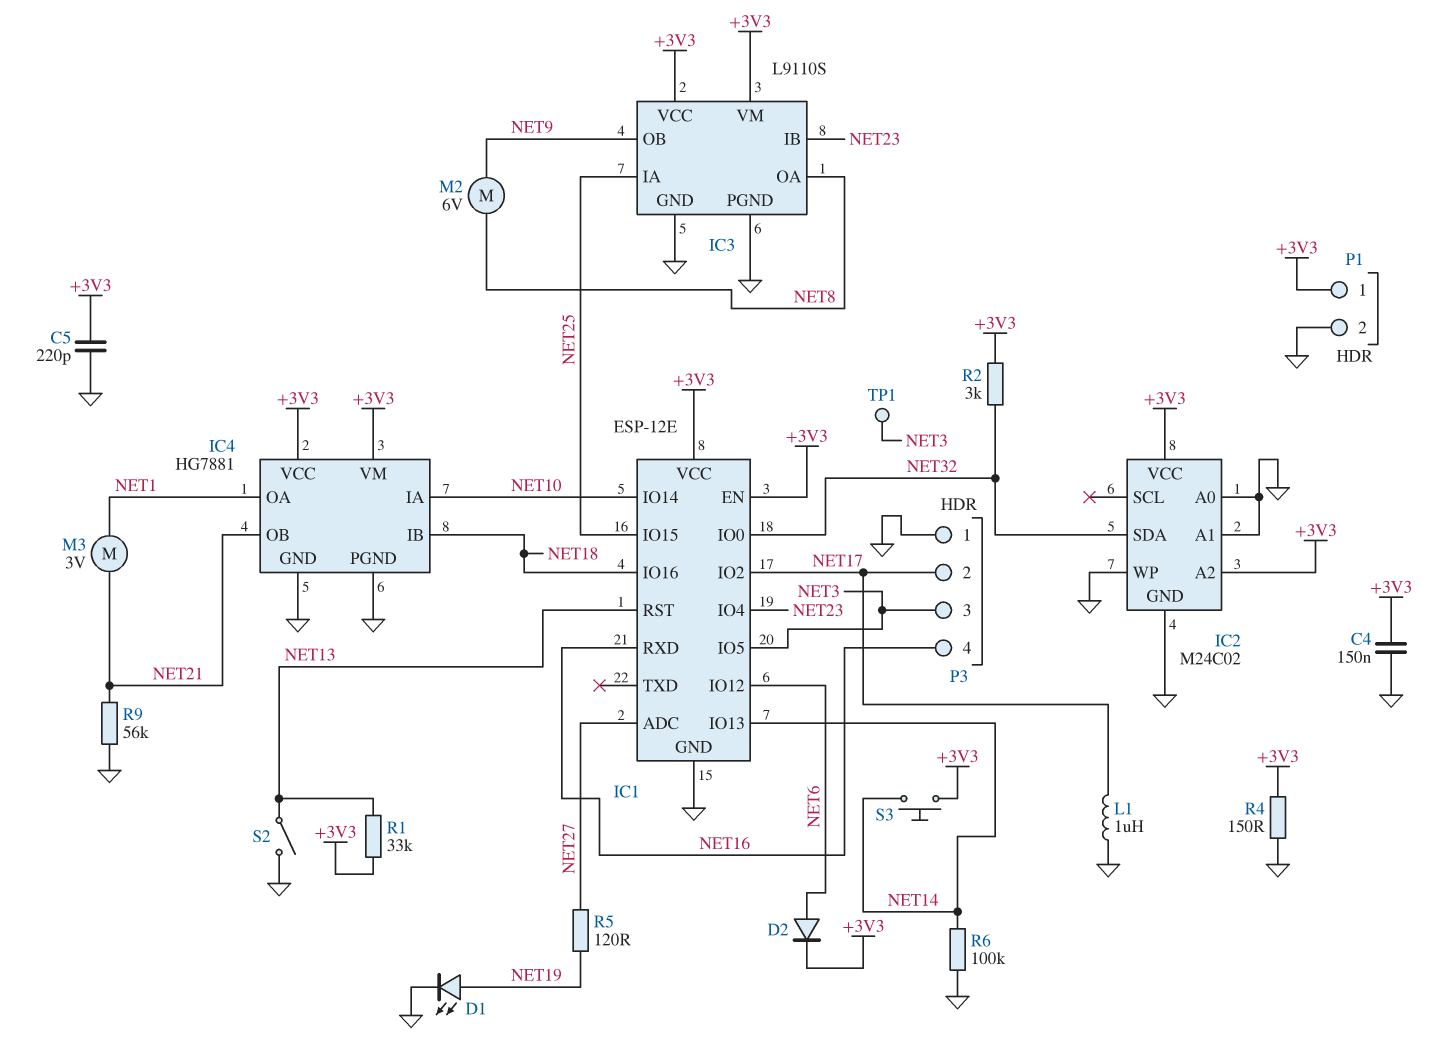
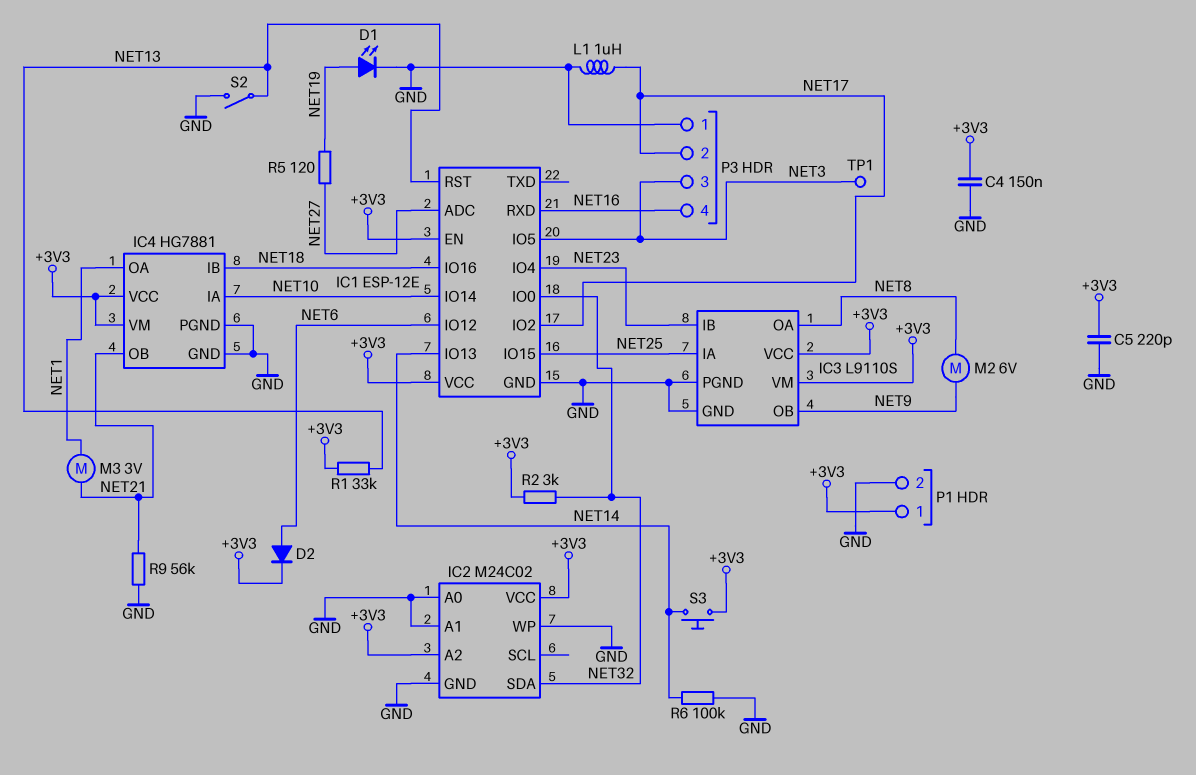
R4: 150 (+3V3, GND) -> none

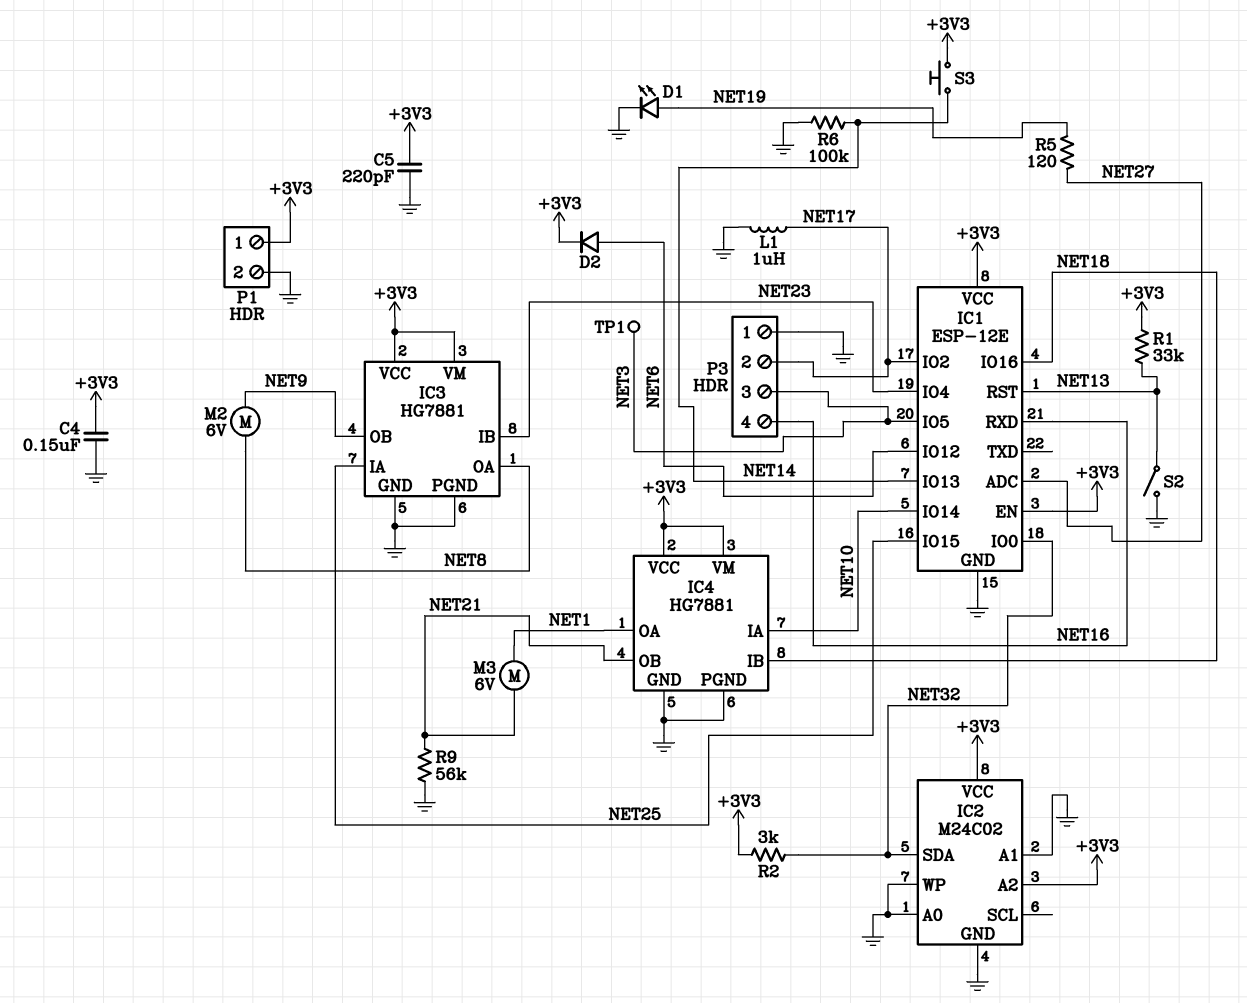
IC3: L9110S -> HG7881
M3: motor 3V (NET1, NET21) -> motor 6V (NET1, NET21)

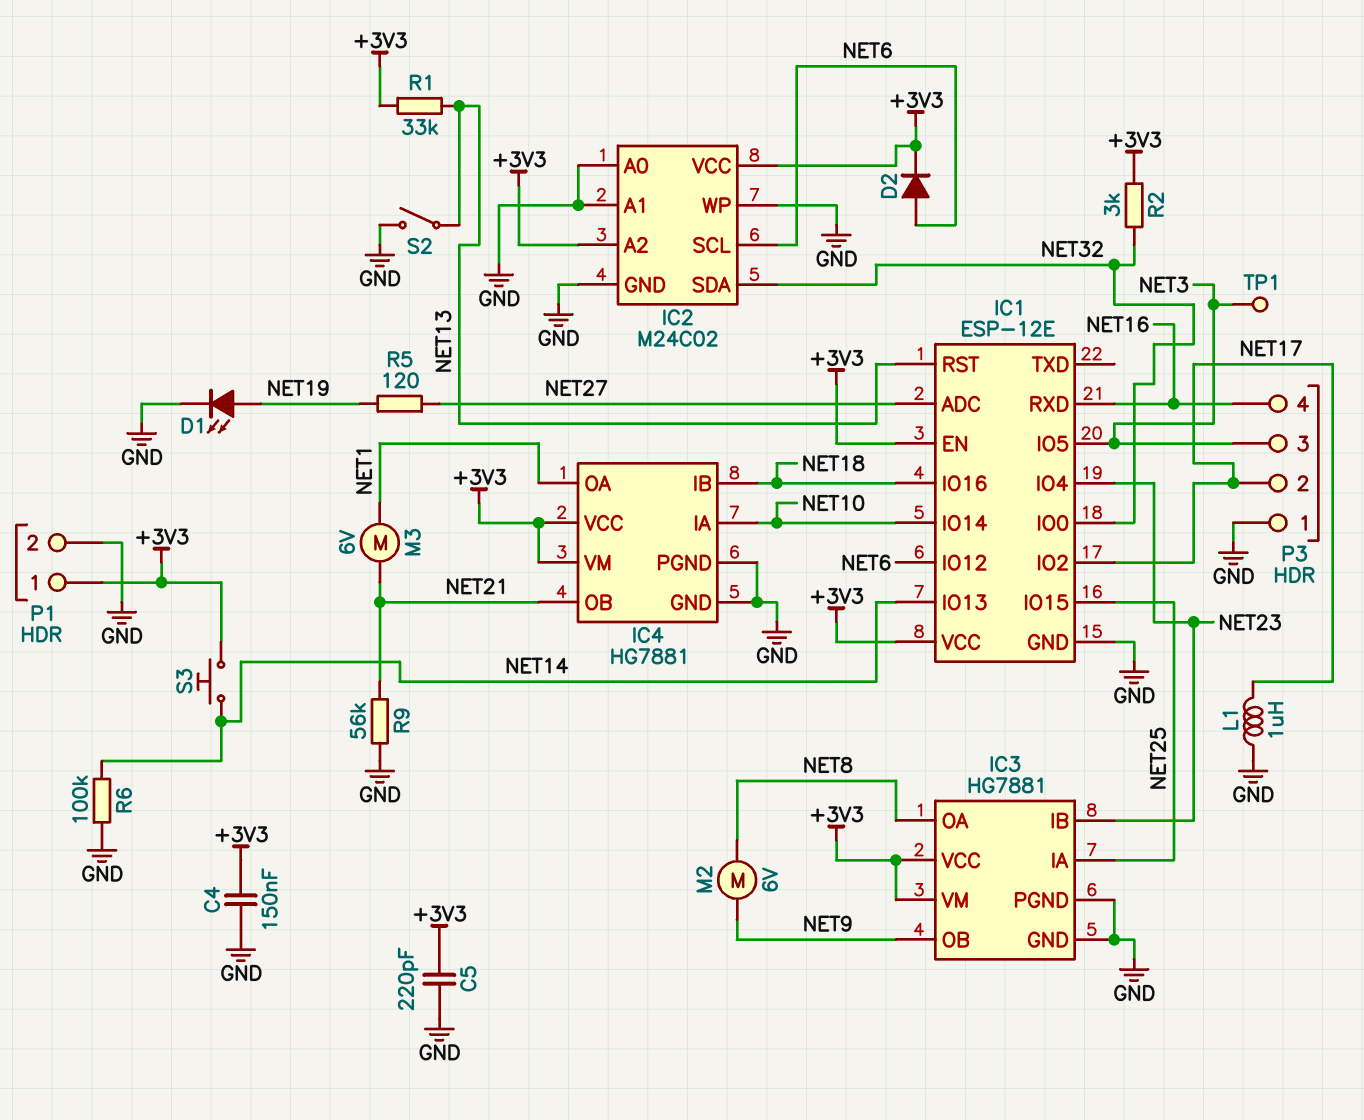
IC2 pin SCL: none -> NET6

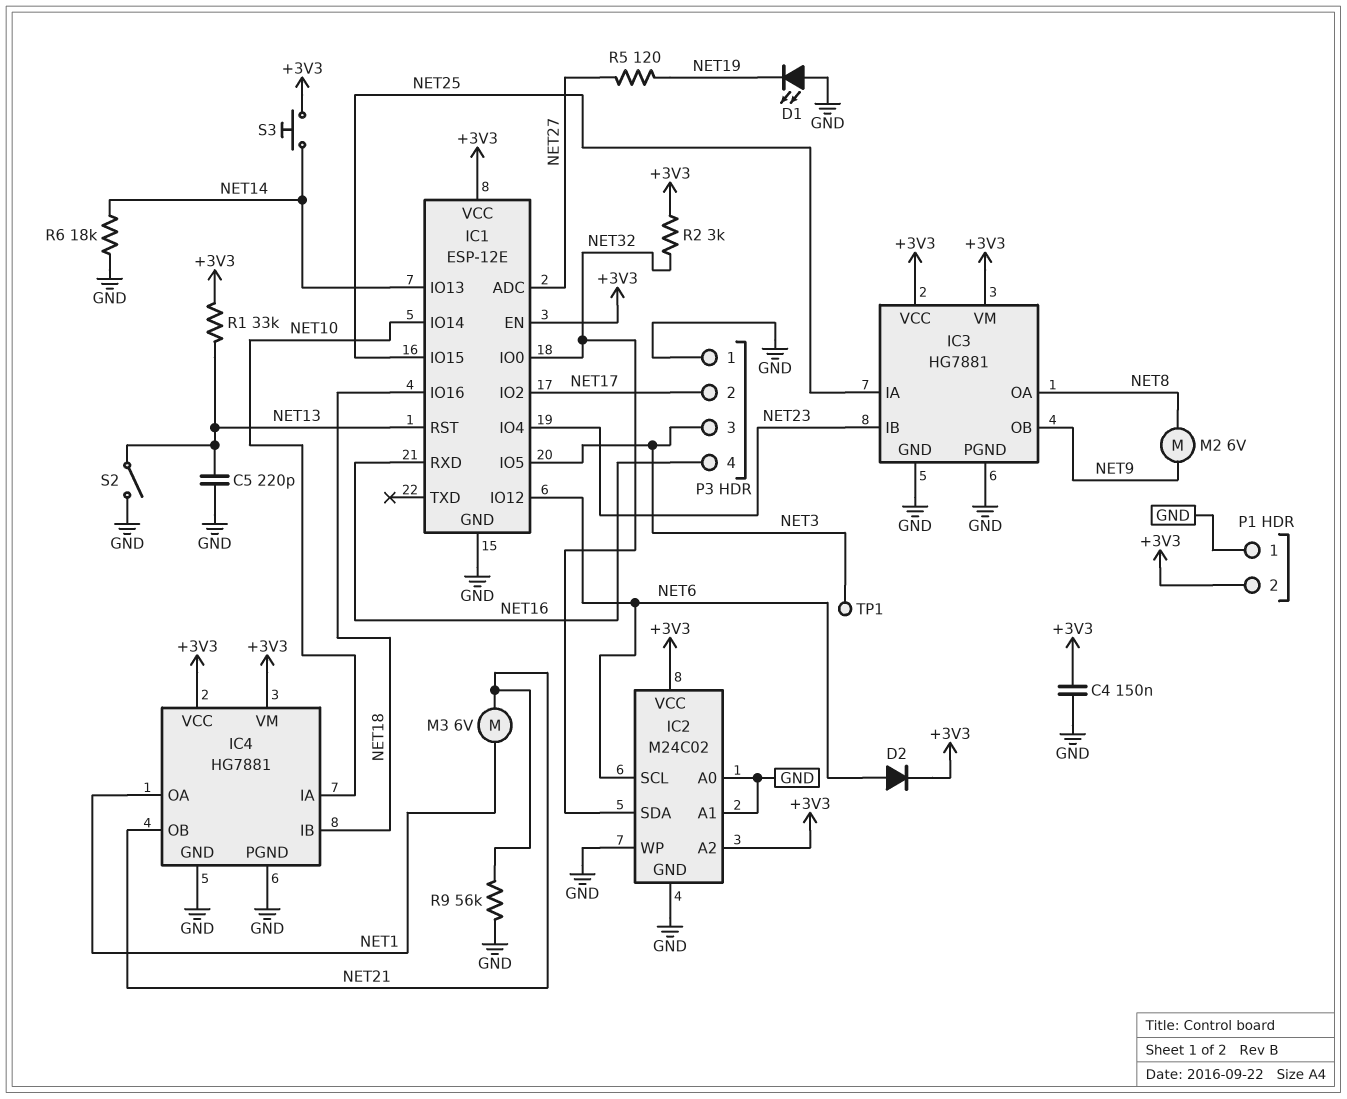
C5: 220pF (+3V3, GND) -> 220pF (GND, NET13)
D1: LED (A NET19, K GND) -> LED (A GND, K NET19)
L1: 1uH (GND, NET17) -> none
P1 pin 1: +3V3 -> GND
P1 pin 2: GND -> +3V3
R6: 100k (GND, NET14) -> 18k (GND, NET14)

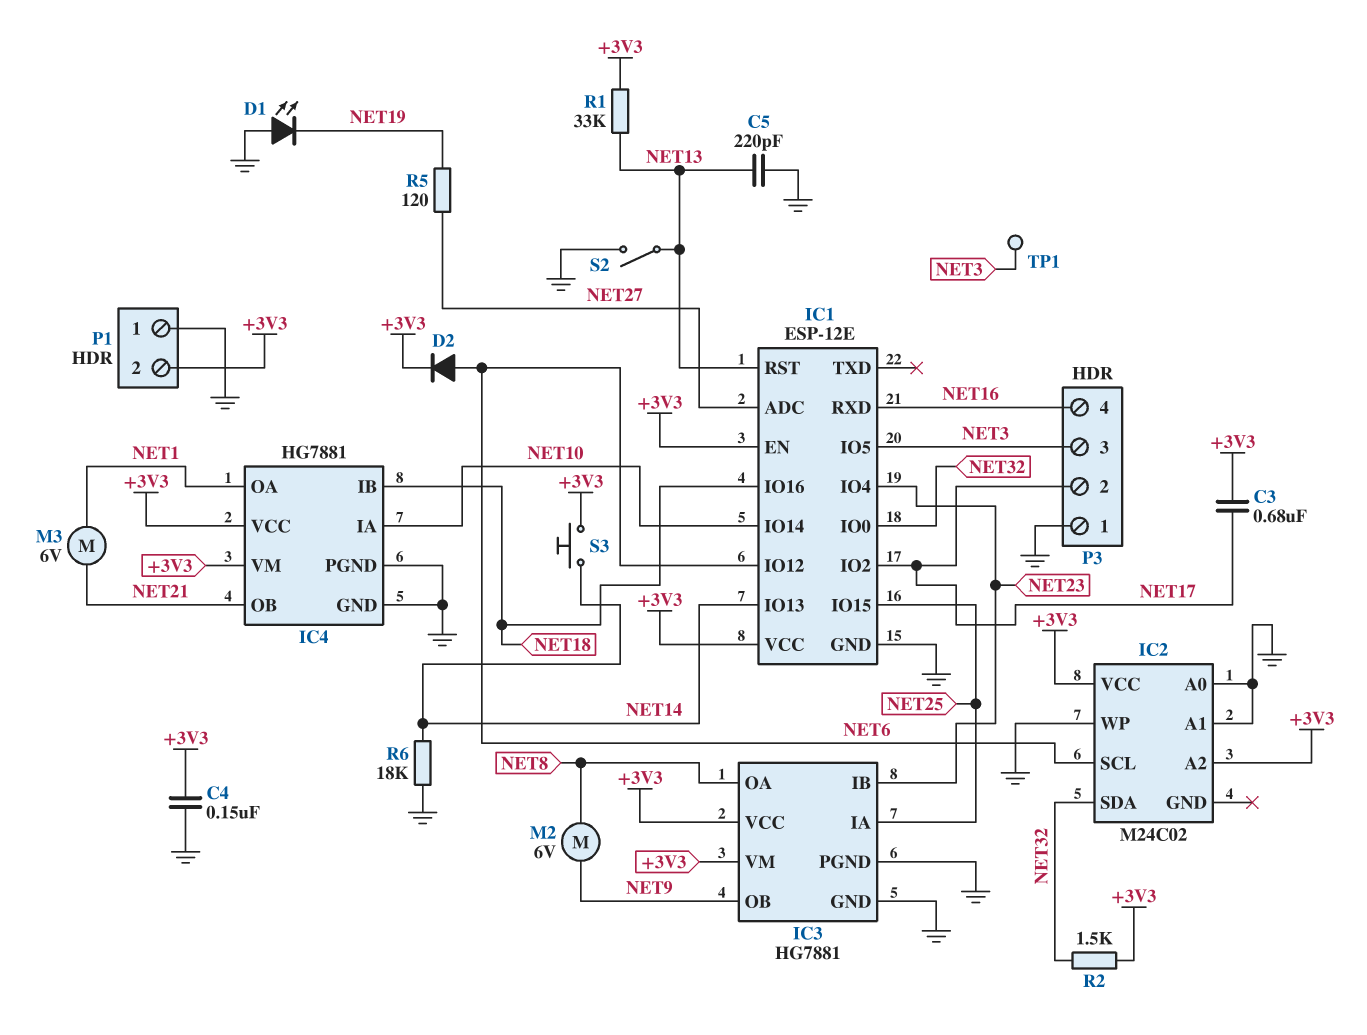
C3: none -> 680nF (+3V3, NET17)
IC2 pin GND: GND -> none
R2: 3k (+3V3, NET32) -> 1.5k (+3V3, NET32)
R9: 56k (GND, NET21) -> none

